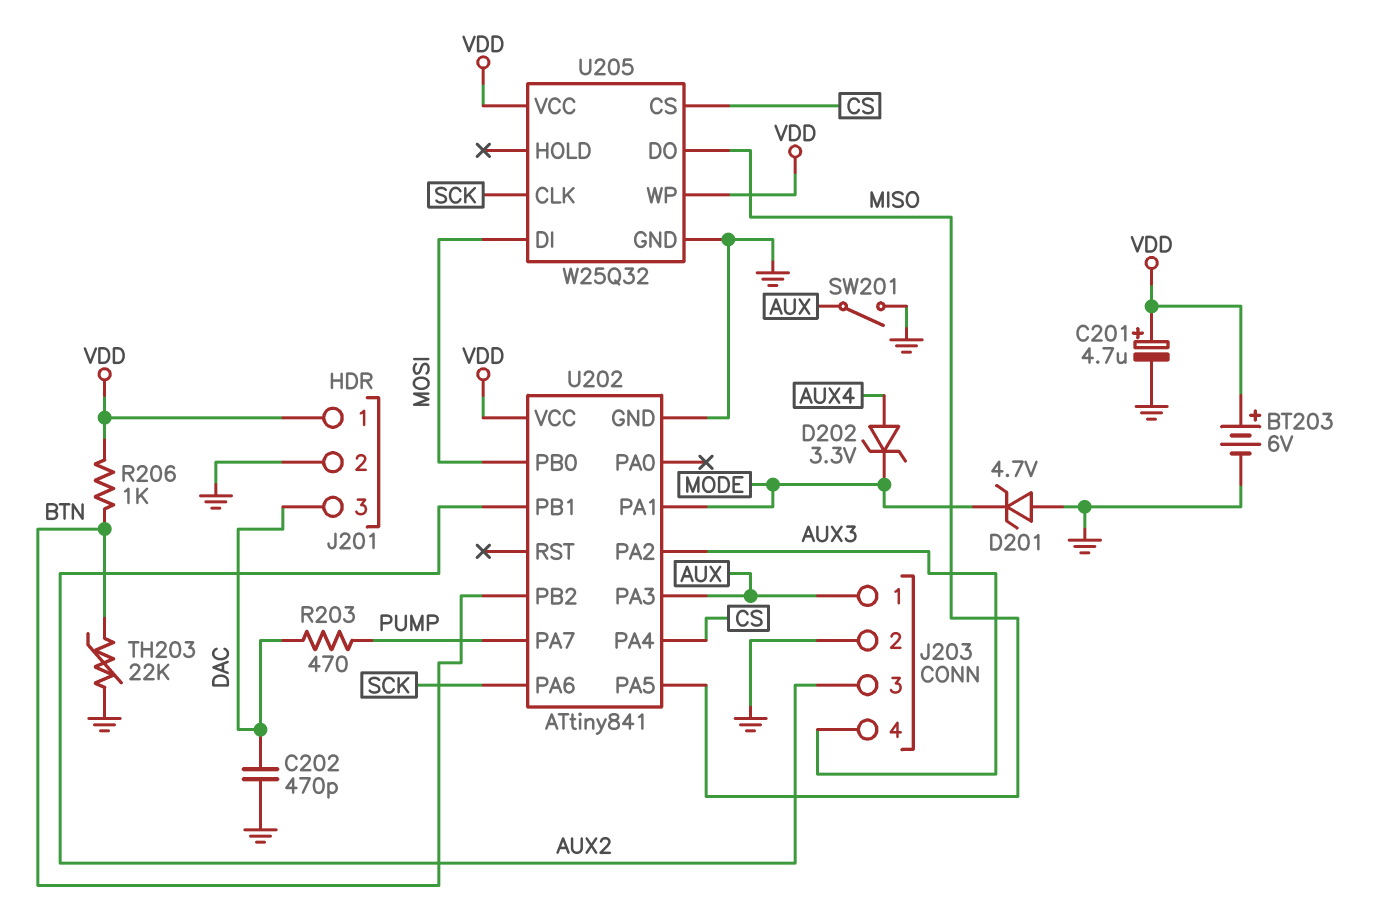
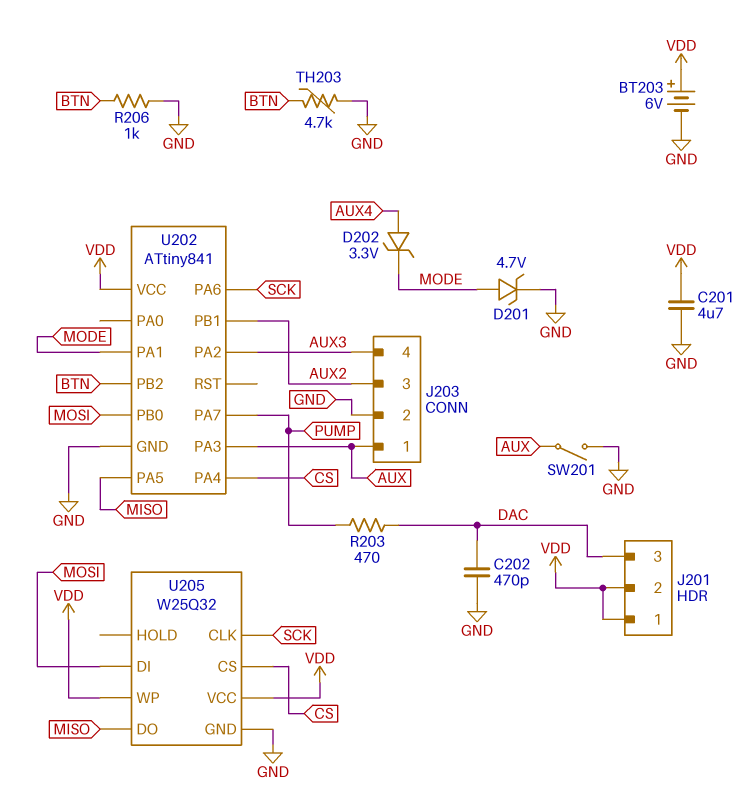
C201: 4.7uF (plus VDD, minus GND) -> 4.7uF (GND, VDD)
D201: zener 4.7V (A GND, K MODE) -> zener 4.7V (A MODE, K GND)
J201 pin 2: GND -> VDD
R206: 1k (BTN, VDD) -> 1k (BTN, GND)
TH203: 22k (BTN, GND) -> 4.7k (BTN, GND)

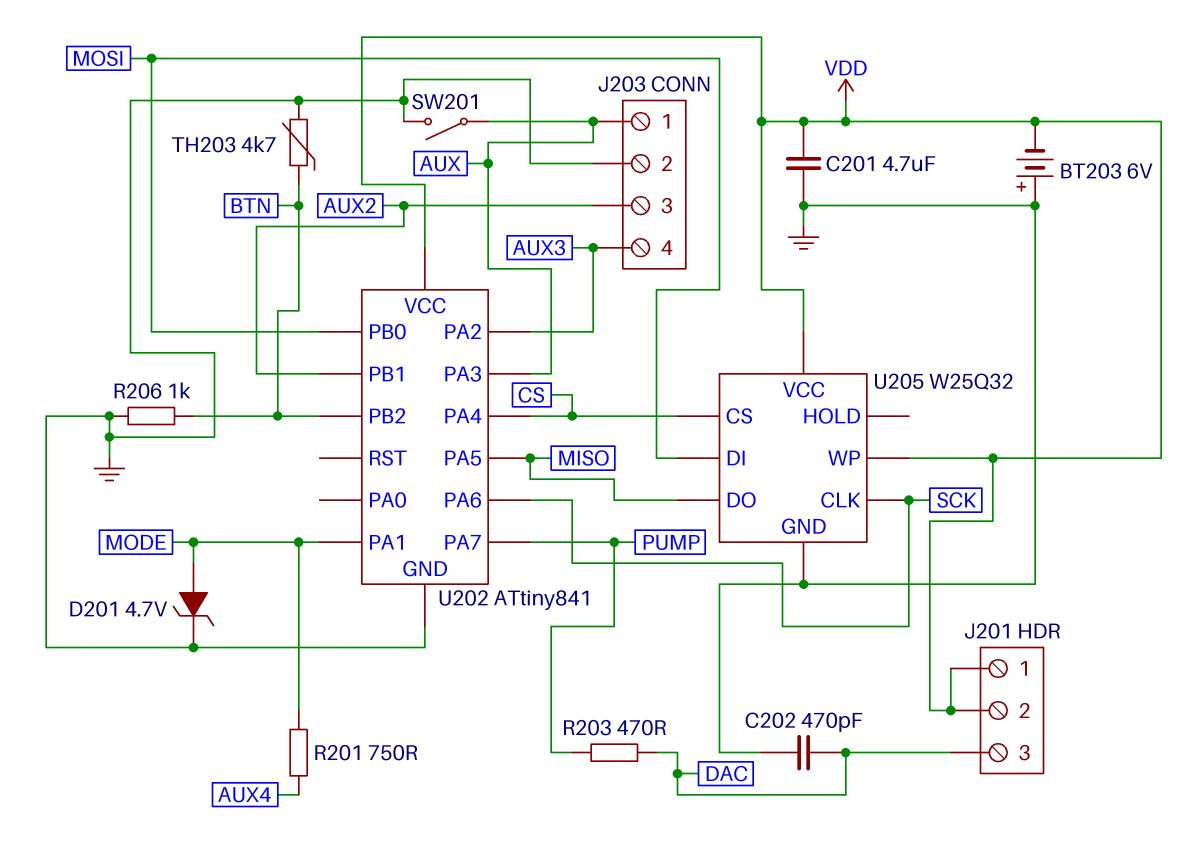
BT203: 6V (plus VDD, minus GND) -> 6V (plus GND, minus VDD)
D202: zener 3.3V (A AUX4, K MODE) -> none
R201: none -> 750 (AUX4, MODE)

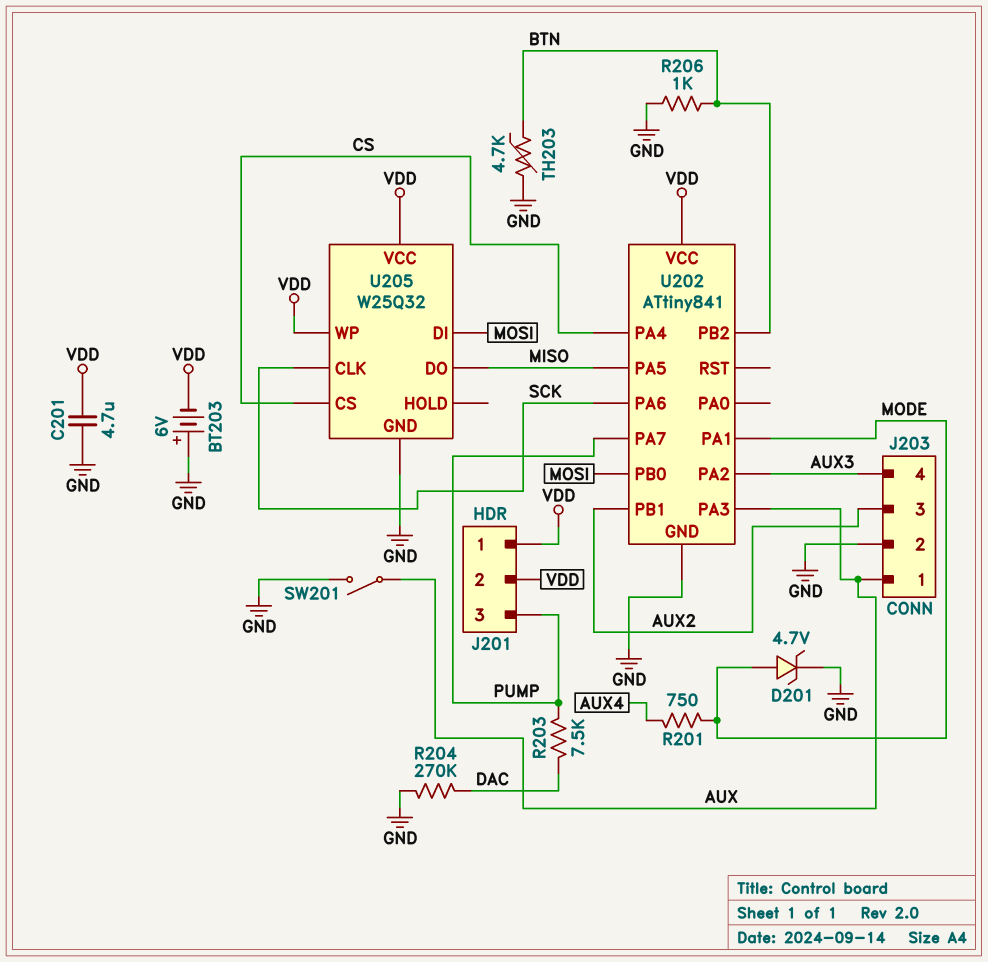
C202: 470pF (DAC, GND) -> none
J201 pin 3: DAC -> PUMP
R203: 470 (DAC, PUMP) -> 7.5k (DAC, PUMP)
R204: none -> 270k (DAC, GND)

